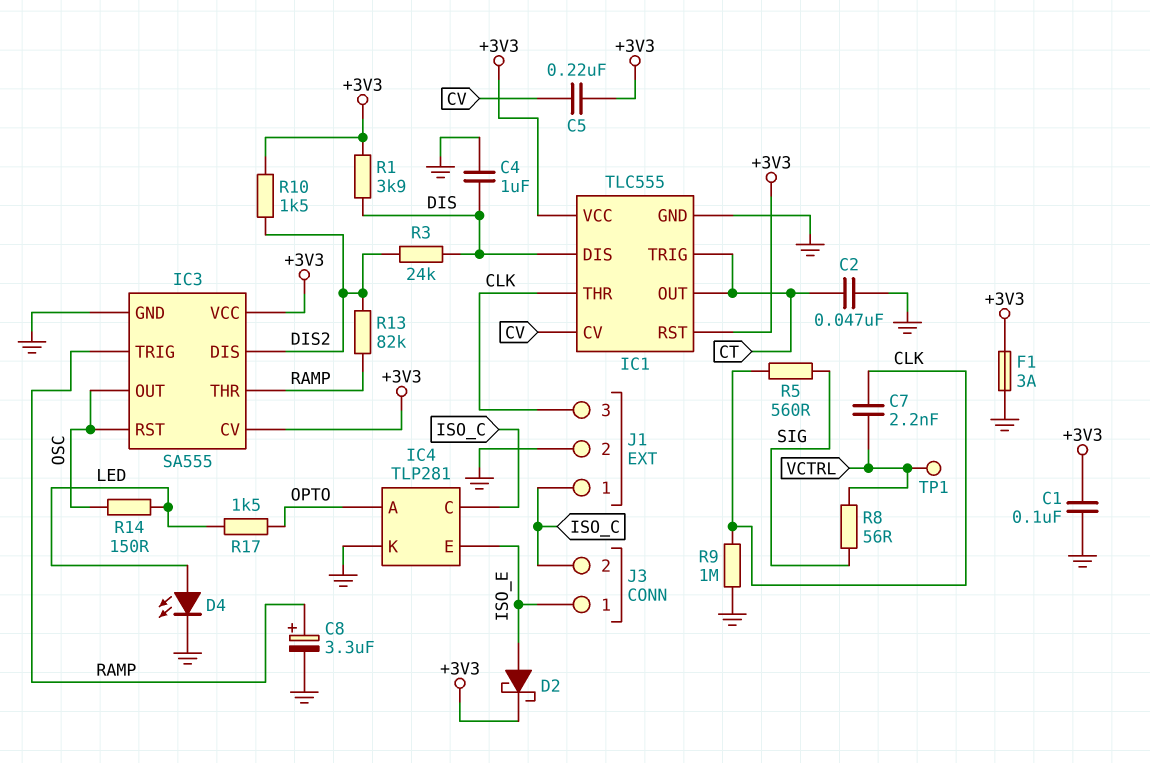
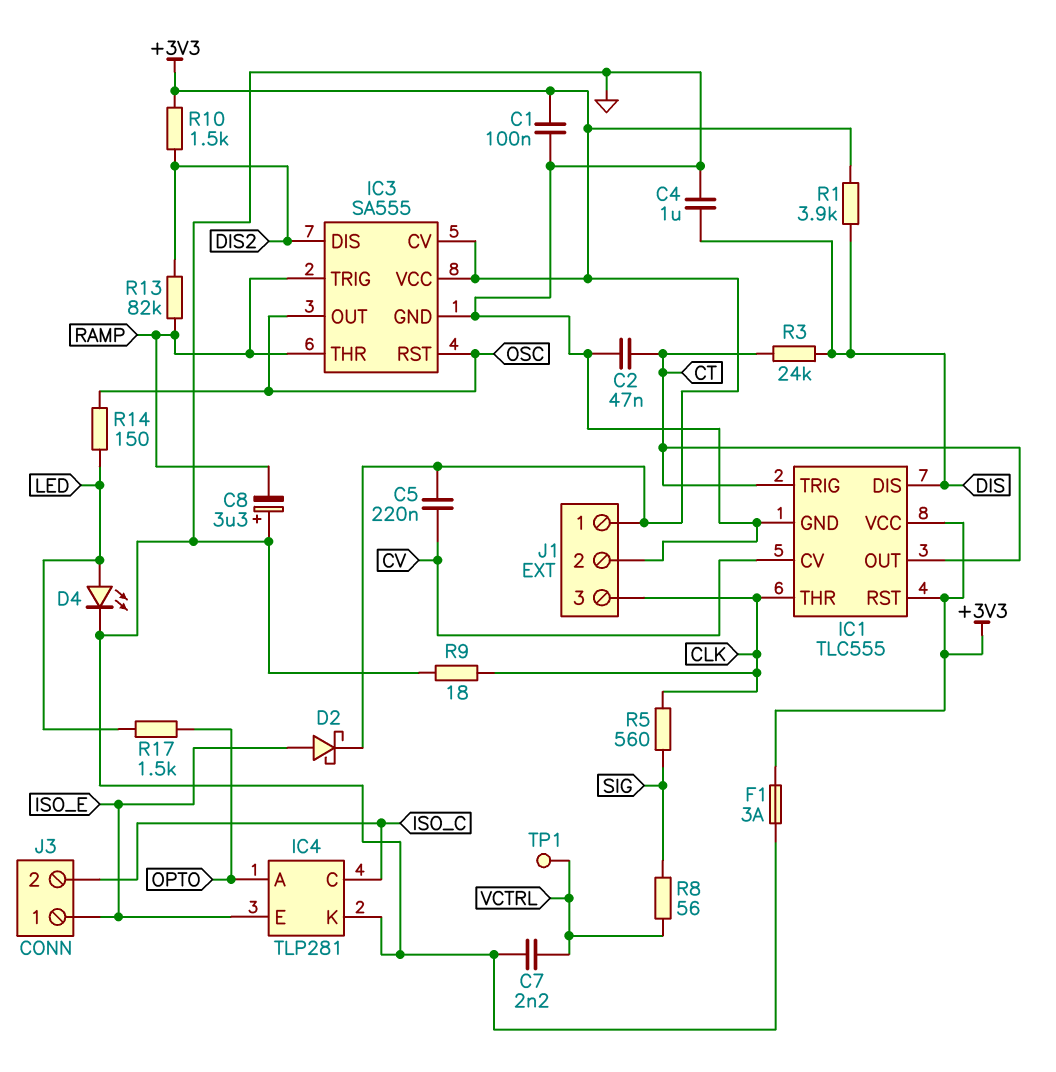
C7: 2.2nF (CLK, VCTRL) -> 2.2nF (GND, VCTRL)
C8: 3.3uF (plus RAMP, minus GND) -> 3.3uF (plus GND, minus RAMP)
J1 pin 1: ISO_C -> +3V3
R3: 24k (DIS, DIS2) -> 24k (CT, DIS)
R9: 1M (CLK, GND) -> 18 (CLK, GND)

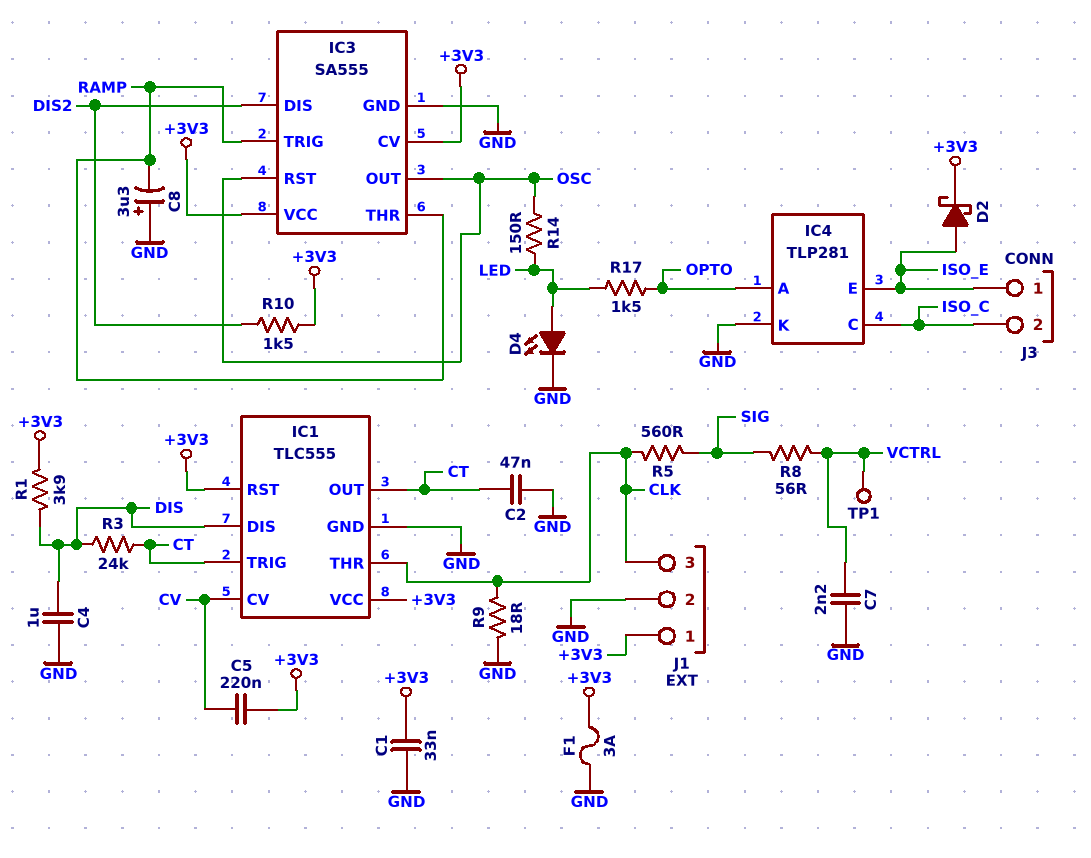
C1: 100nF (+3V3, GND) -> 33nF (+3V3, GND)
R13: 82k (DIS2, RAMP) -> none

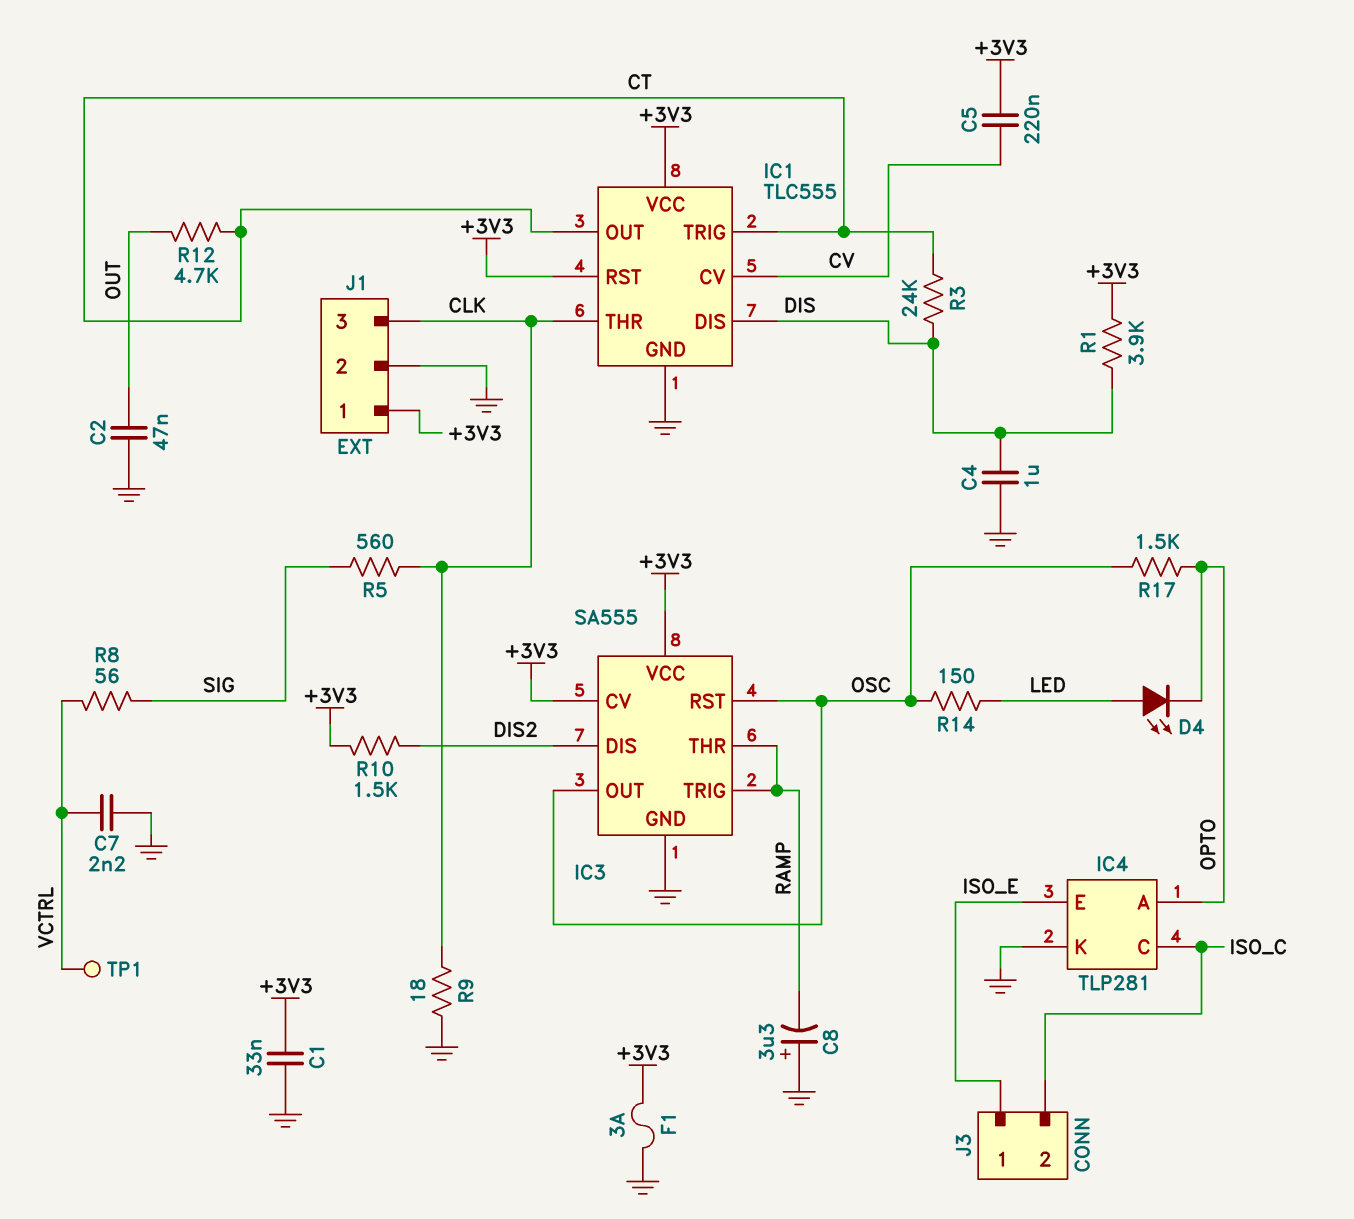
C2: 47nF (CT, GND) -> 47nF (GND, OUT)
D2: schottky (A ISO_E, K +3V3) -> none
D4: LED (A LED, K GND) -> LED (A LED, K OPTO)
R12: none -> 4.7k (CT, OUT)
R17: 1.5k (LED, OPTO) -> 1.5k (OPTO, OSC)

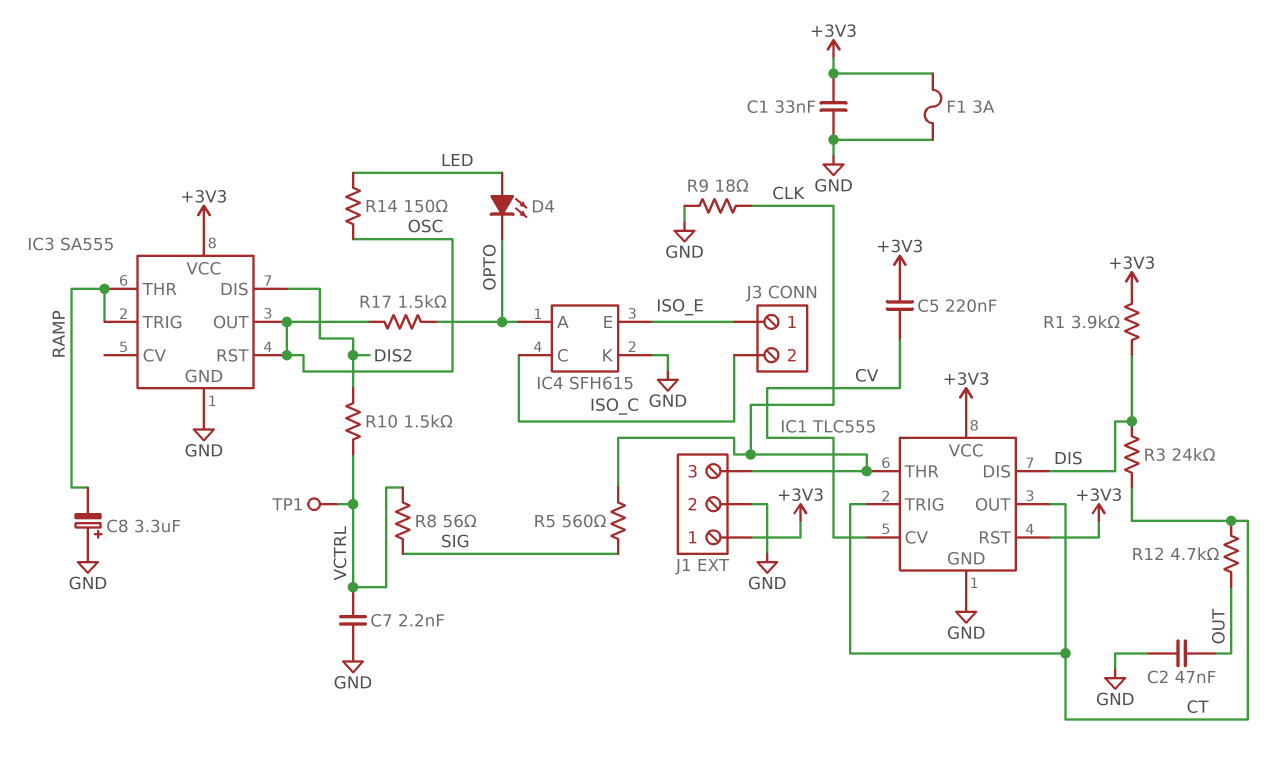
C4: 1uF (DIS, GND) -> none
IC3 pin CV: +3V3 -> none
IC4: TLP281 -> SFH615
R10: 1.5k (+3V3, DIS2) -> 1.5k (DIS2, VCTRL)

